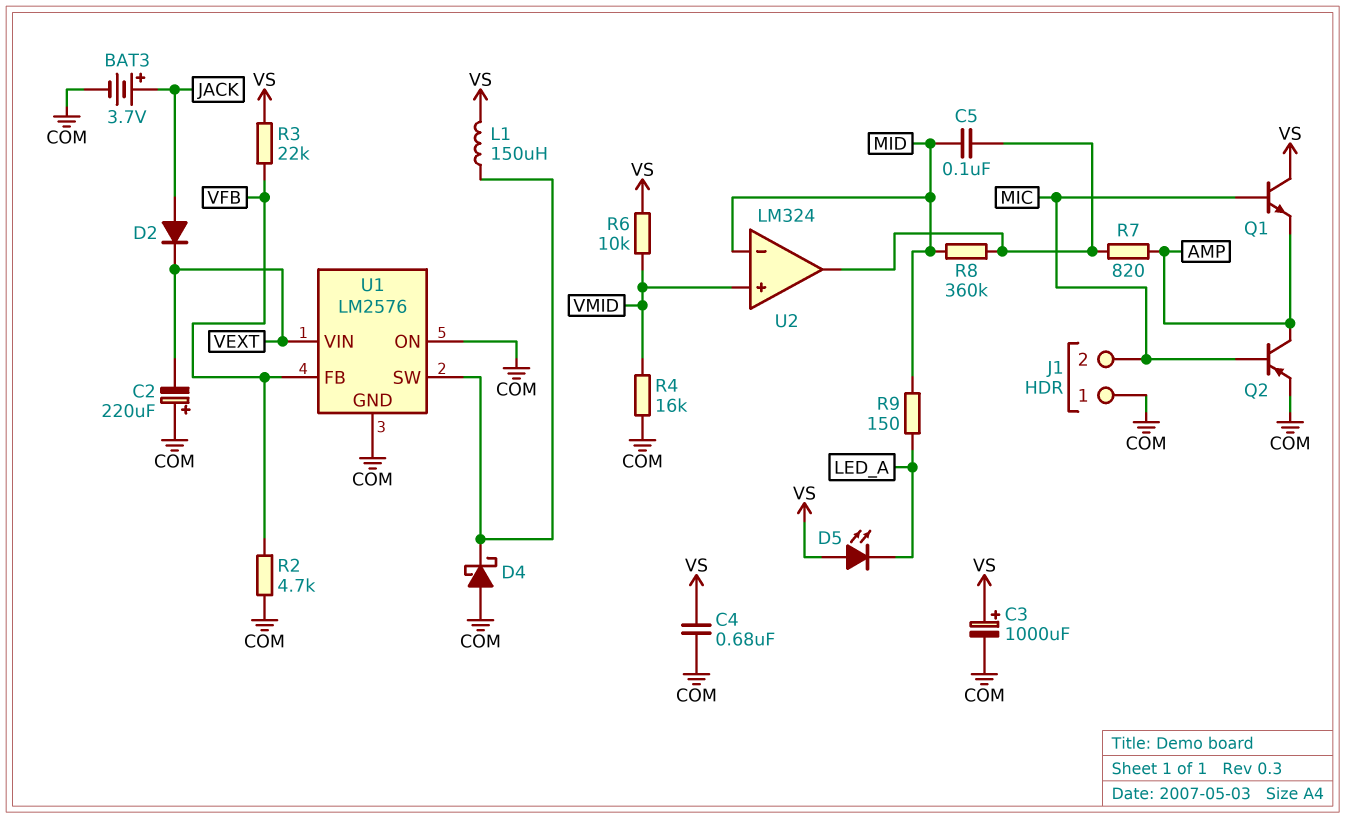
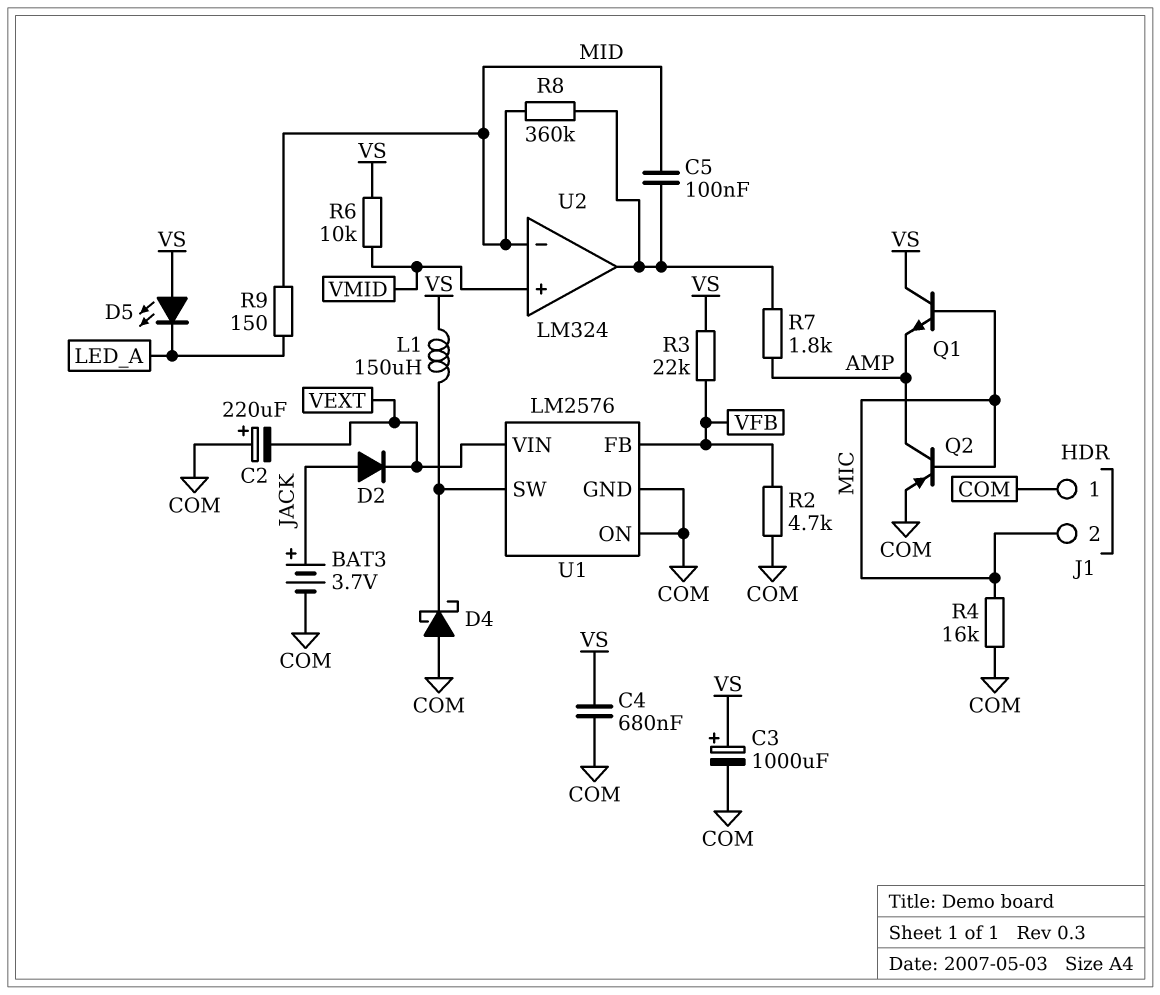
R4: 16k (COM, VMID) -> 16k (COM, MIC)
R7: 820 (AMP, U2/out) -> 1.8k (AMP, U2/out)

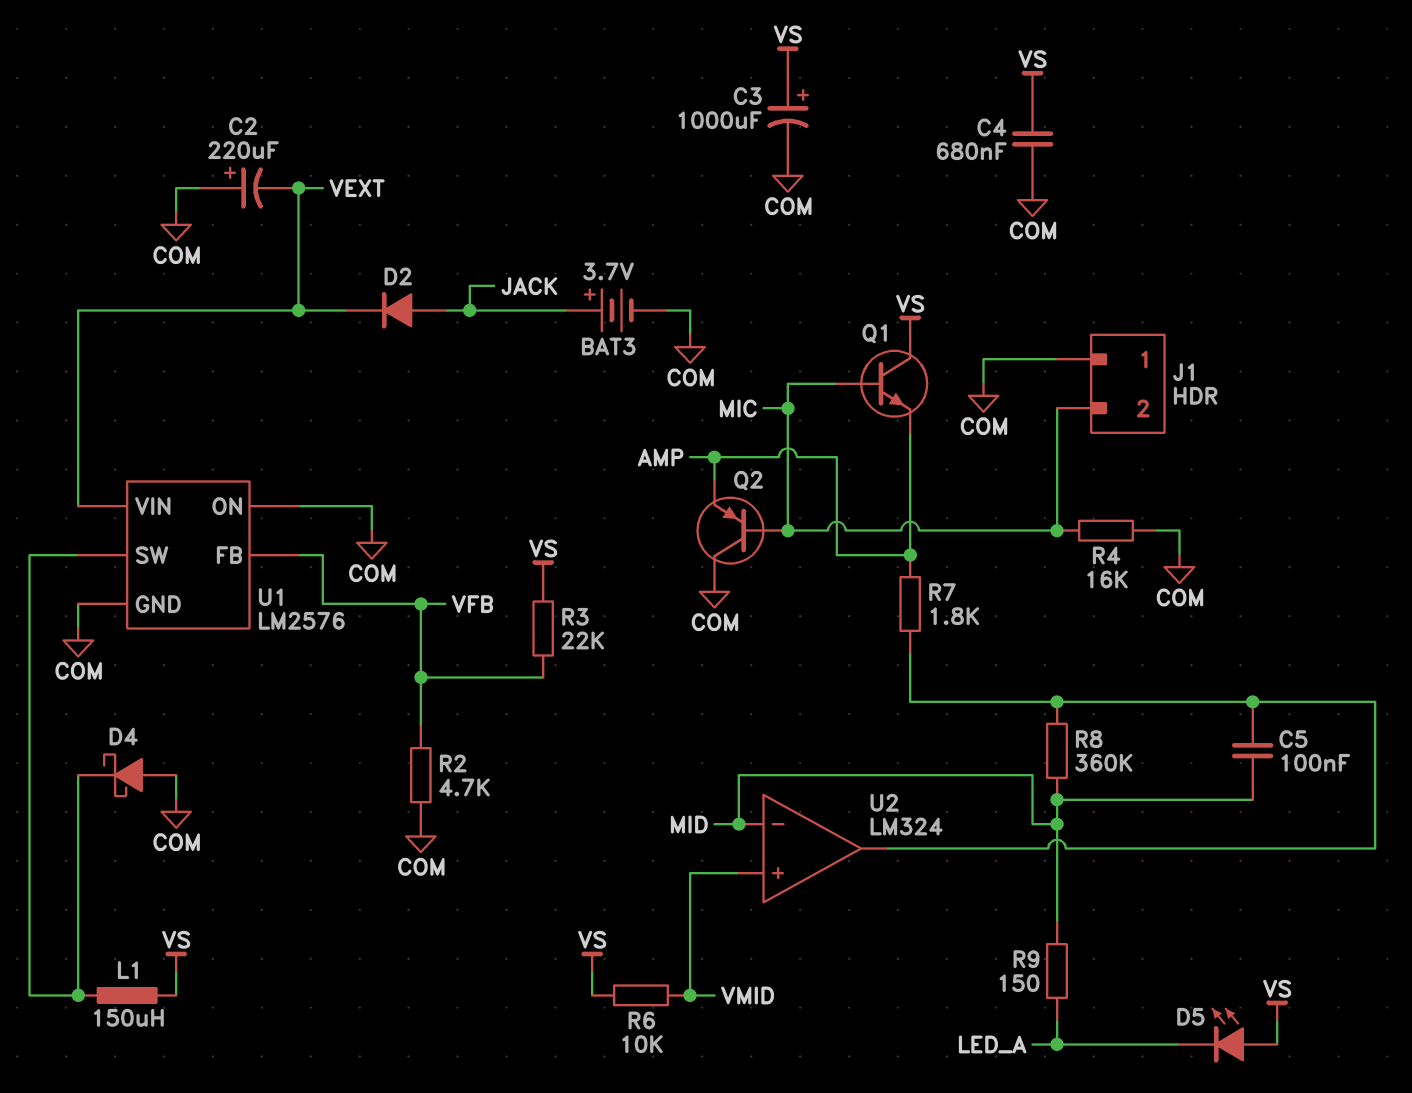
Q2: PNP (B MIC, C AMP, E COM) -> PNP (B MIC, C COM, E AMP)

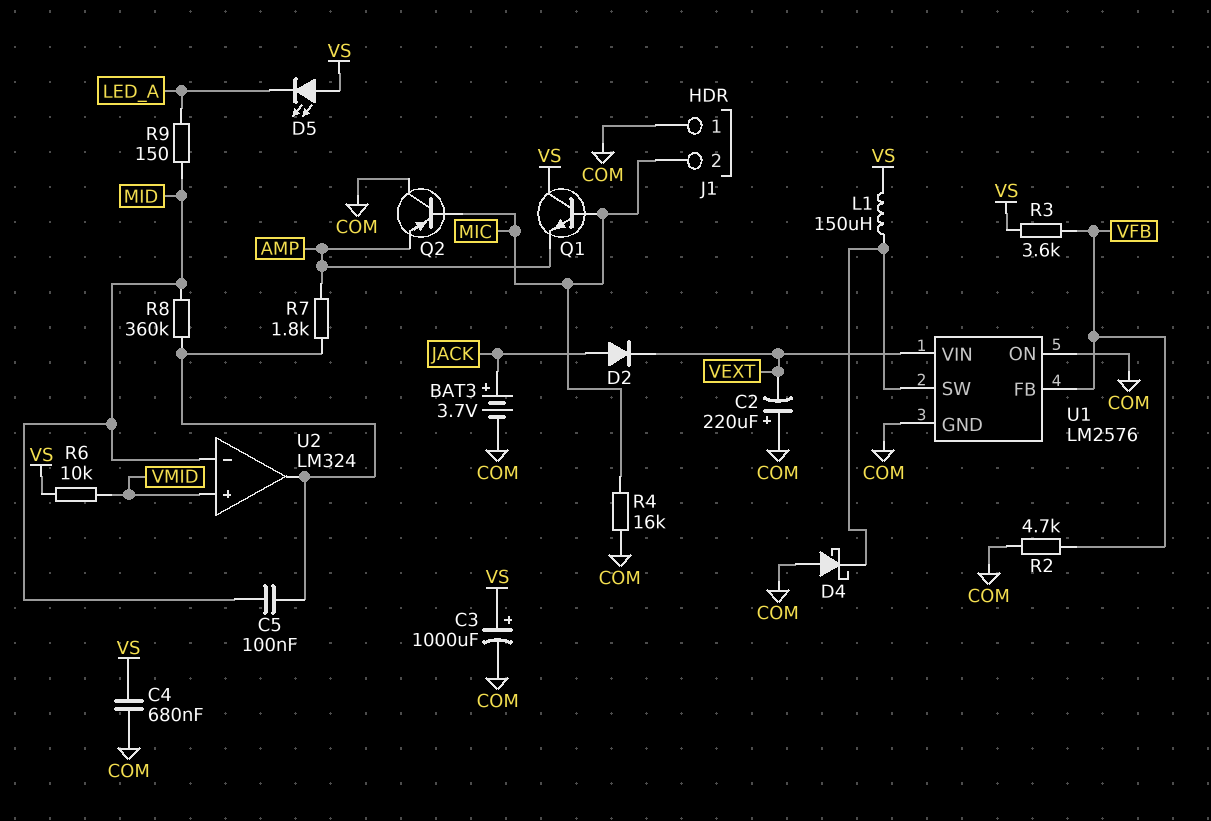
R3: 22k (VFB, VS) -> 3.6k (VFB, VS)

